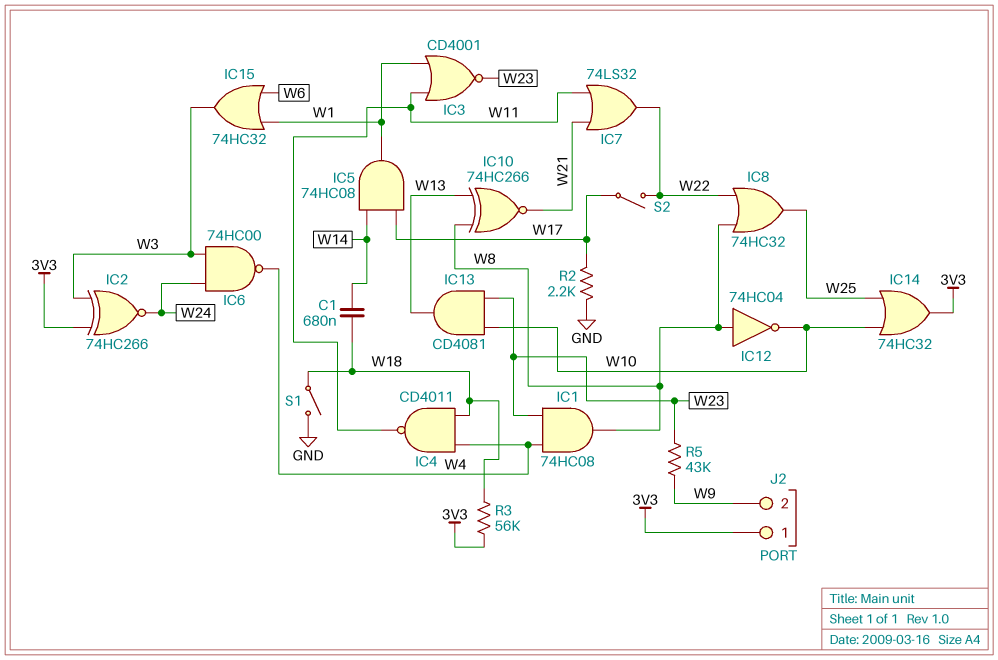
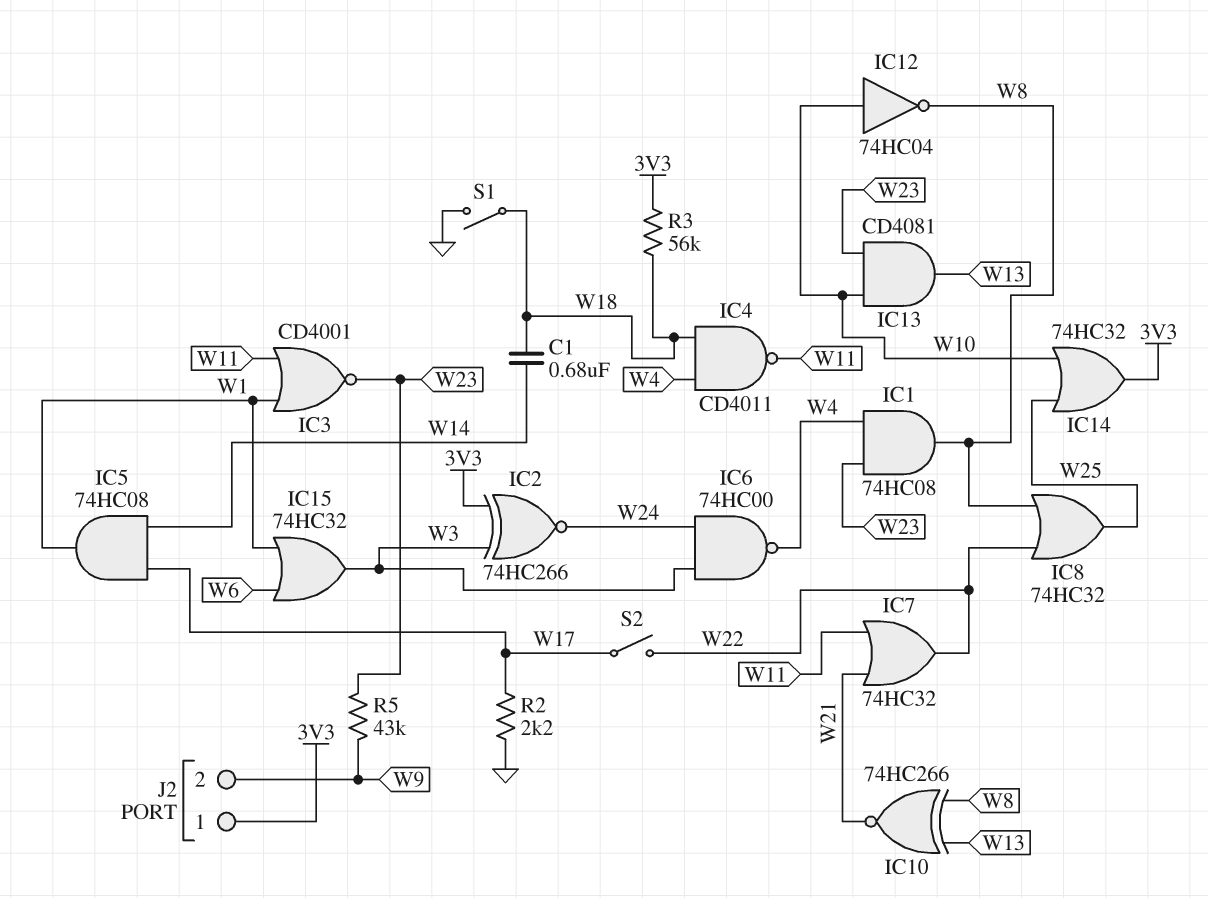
IC7: OR 74LS32 (in W11, in W21, out W22) -> OR 74HC32 (in W11, in W21, out W22)
IC12: NOT 74HC04 (in W8, out W10) -> NOT 74HC04 (in W10, out W8)

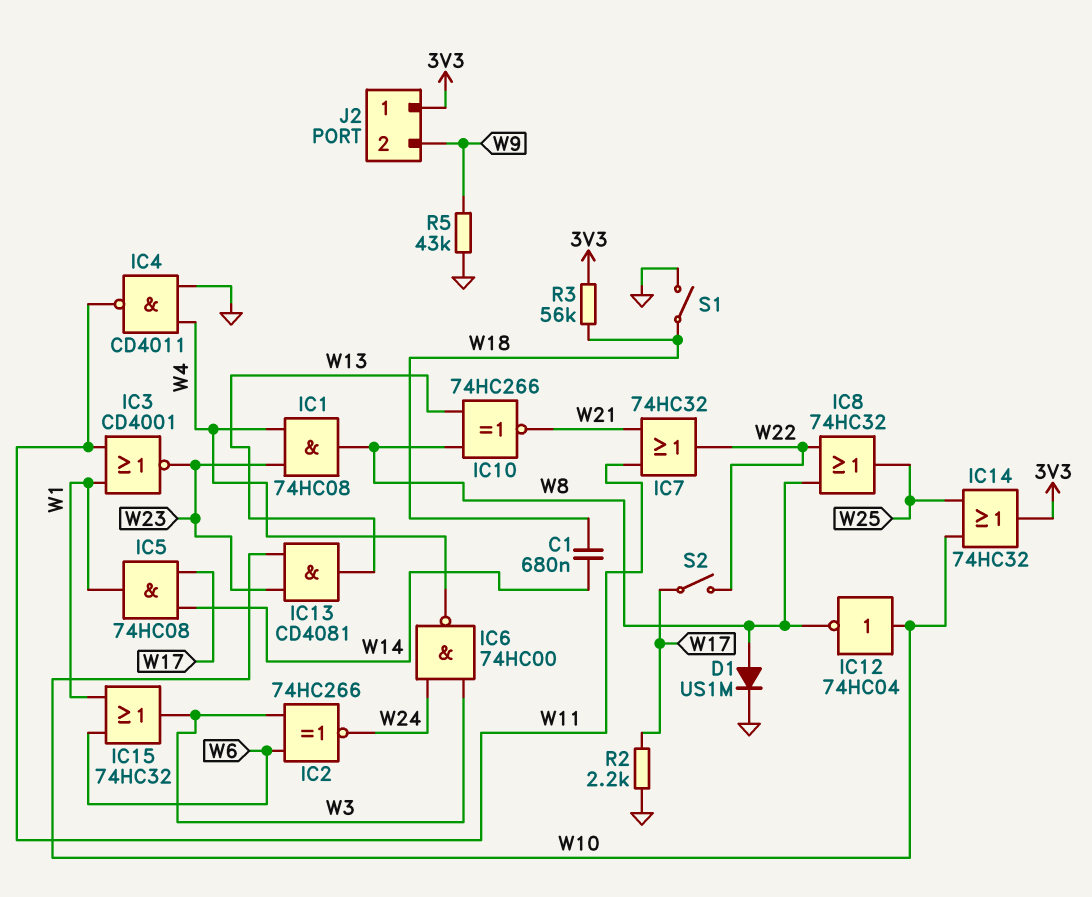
D1: none -> diode US1M (A W8, K GND)
IC2: XNOR 74HC266 (in 3V3, in W3, out W24) -> XNOR 74HC266 (in W3, in W6, out W24)
IC4: NAND CD4011 (in W4, in W18, out W11) -> NAND CD4011 (in GND, in W4, out W11)
R5: 43k (W9, W23) -> 43k (GND, W9)

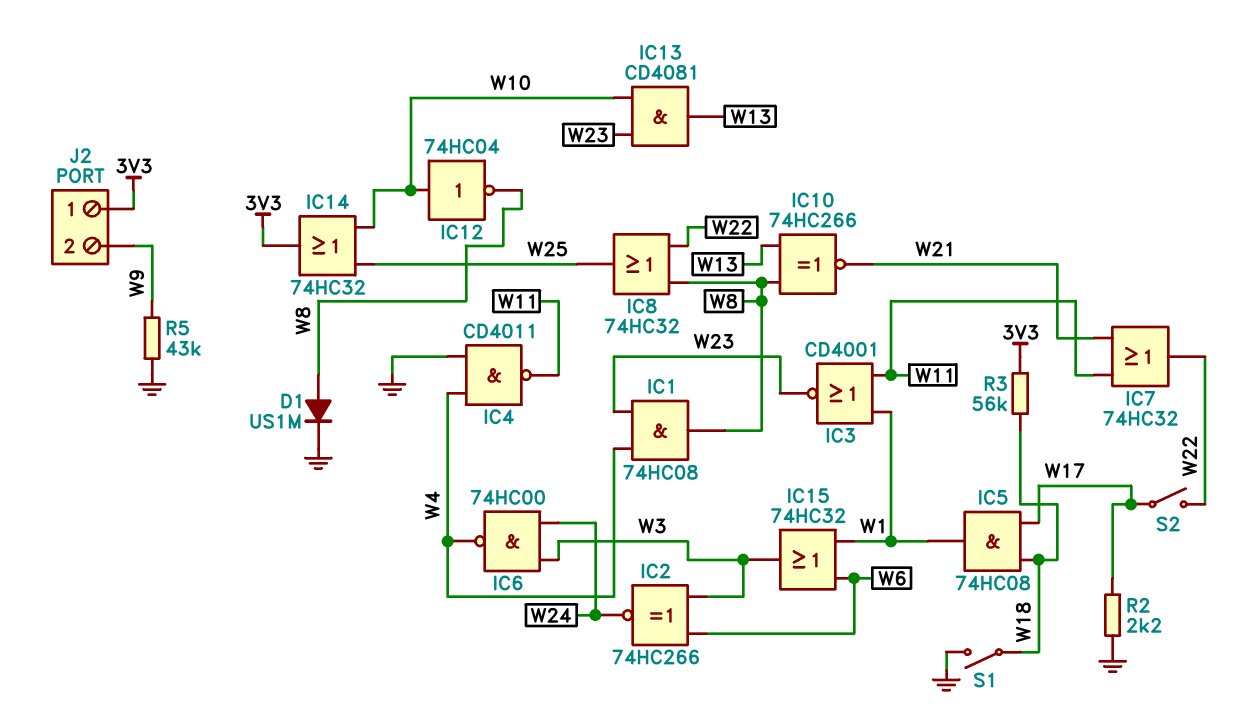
C1: 680nF (W14, W18) -> none
IC5: AND 74HC08 (in W14, in W17, out W1) -> AND 74HC08 (in W17, in W18, out W1)

